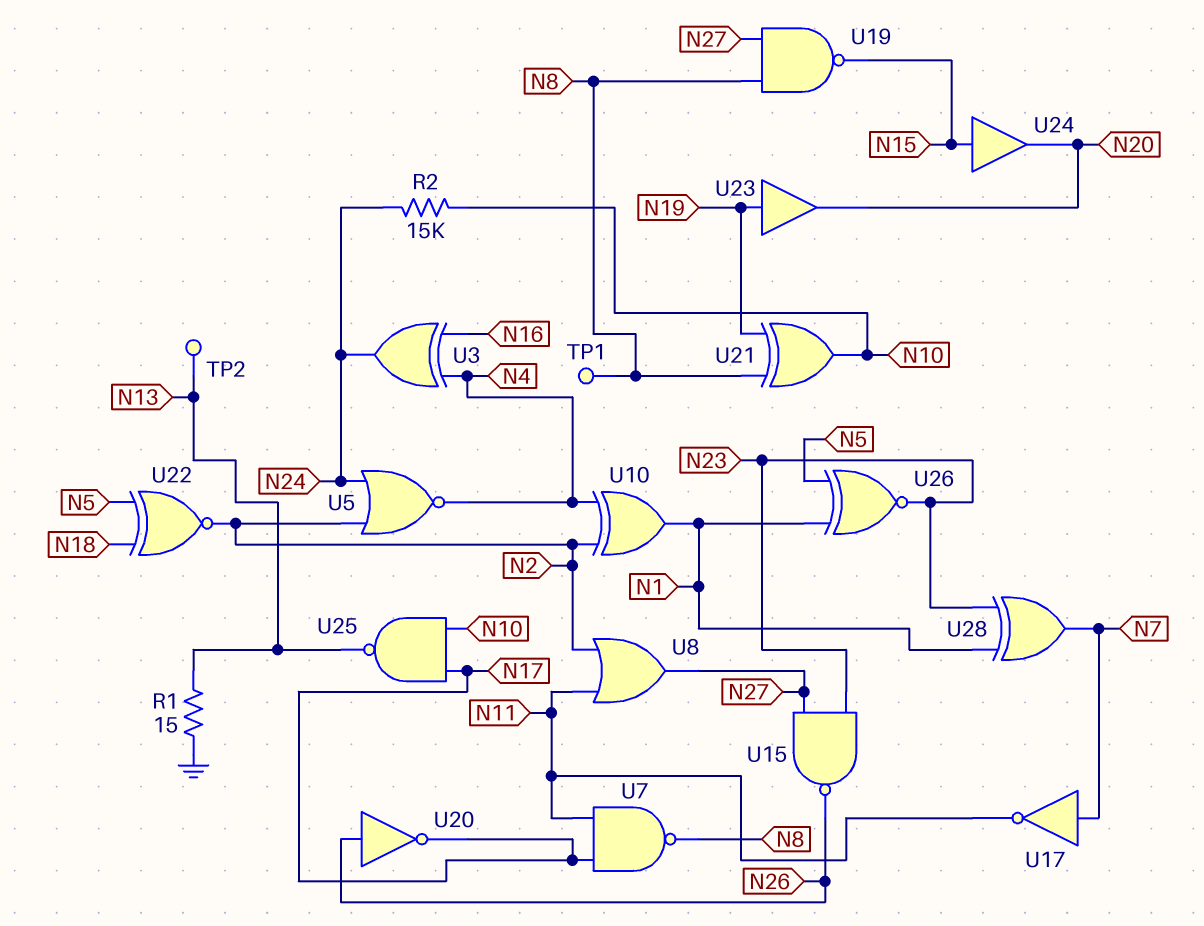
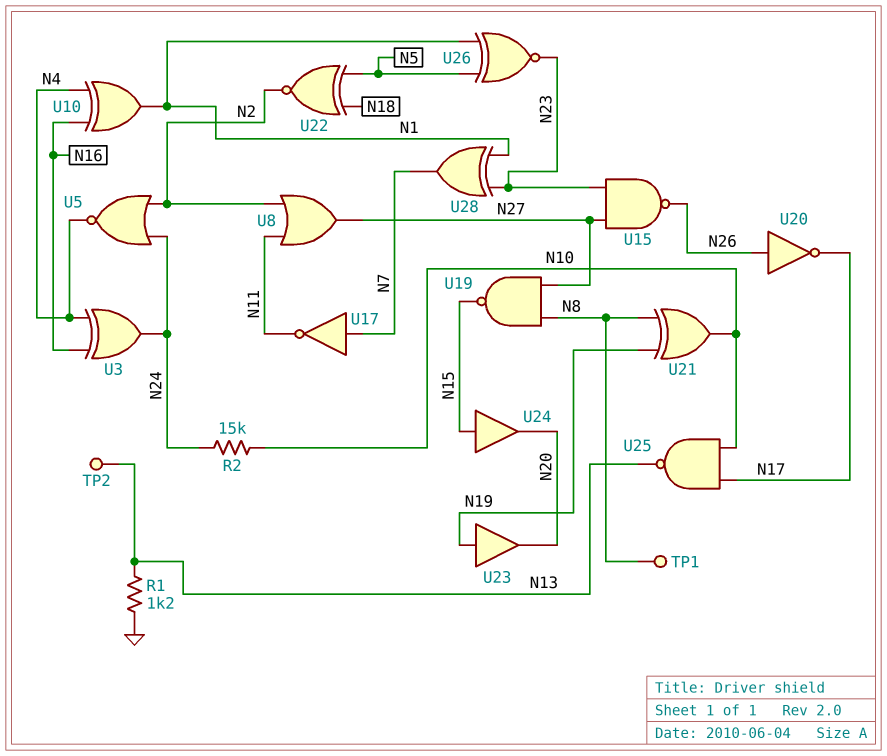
R1: 15 (GND, N13) -> 1.2k (GND, N13)
U7: NAND (in N11, in N17, out N8) -> none
U10: XOR (in N2, in N4, out N1) -> XOR (in N4, in N16, out N1)

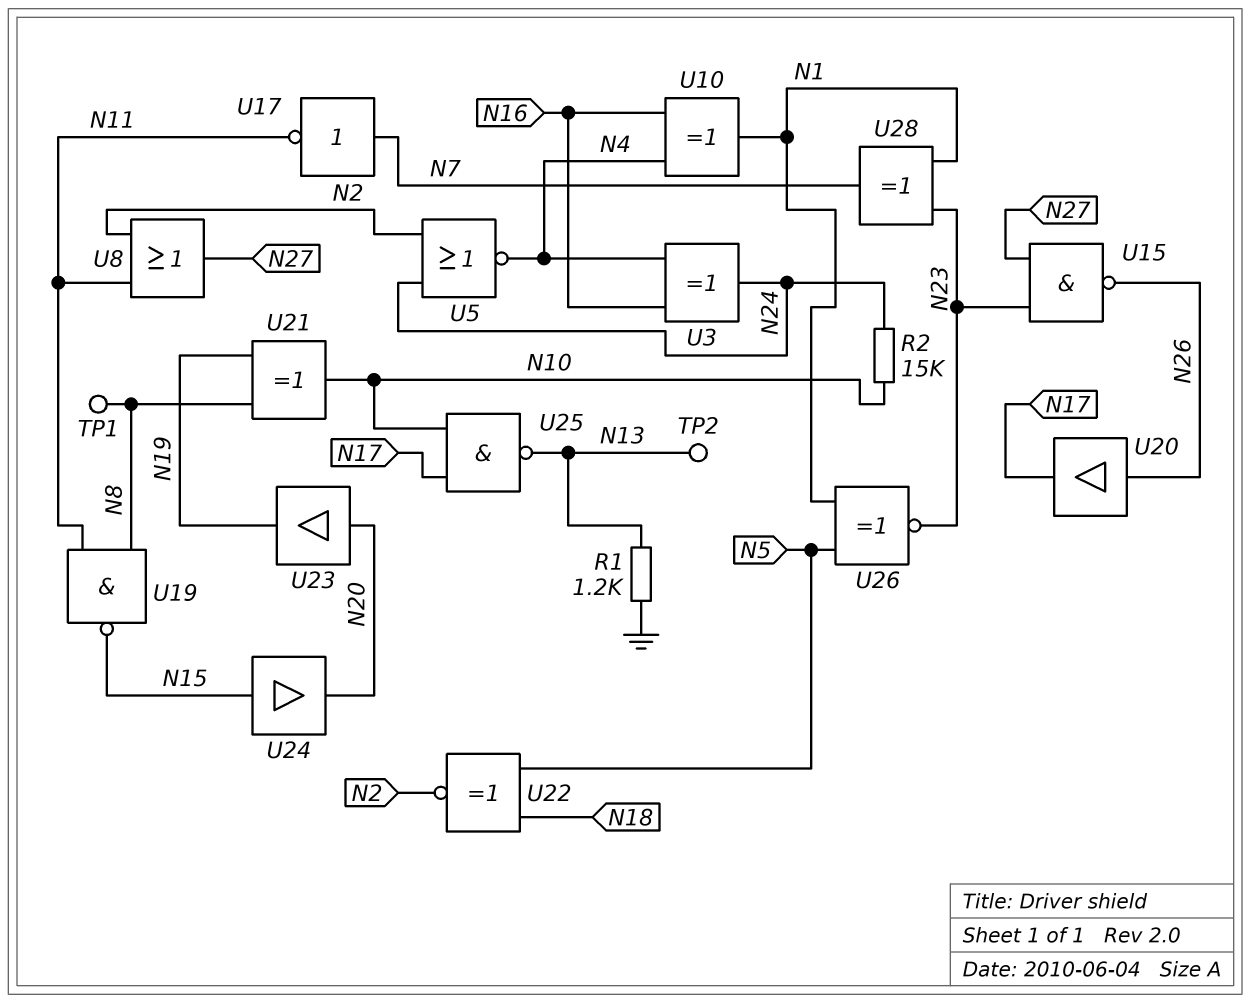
U19: NAND (in N8, in N27, out N15) -> NAND (in N8, in N11, out N15)
U20: NOT (in N26, out N17) -> buffer (in N26, out N17)
U23: buffer (in N19, out N20) -> buffer (in N20, out N19)

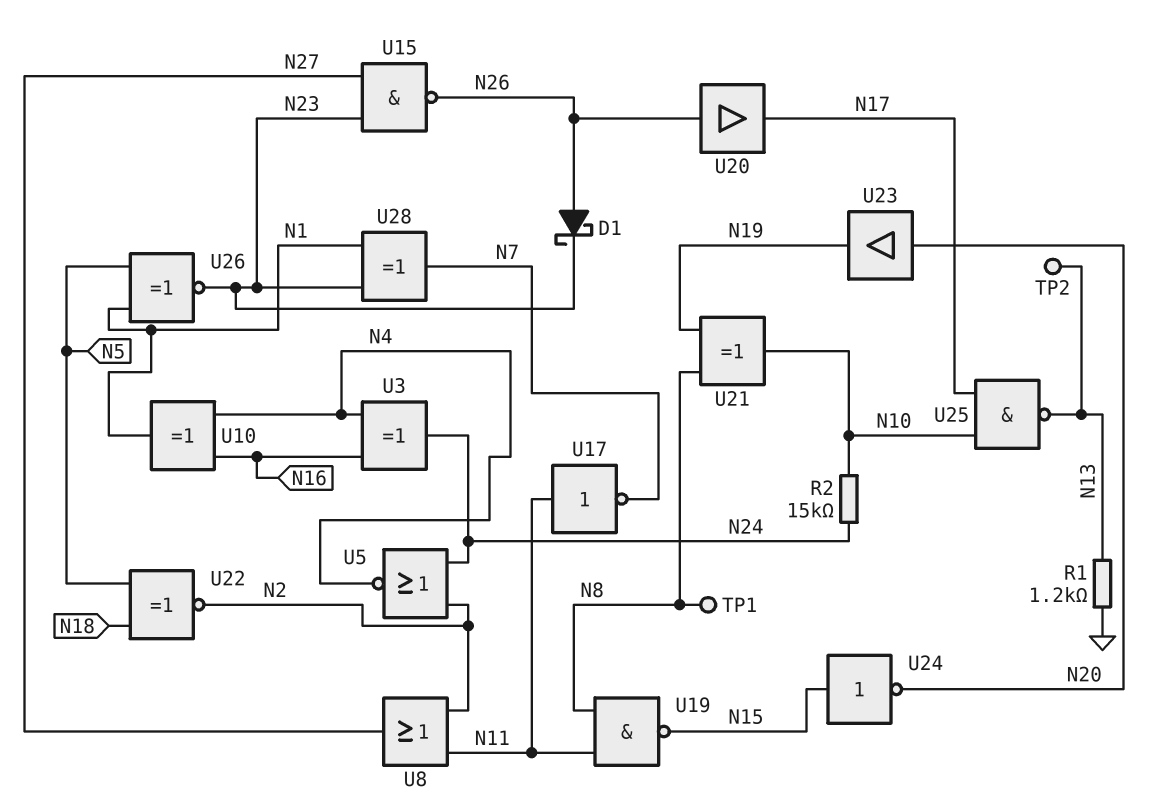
D1: none -> schottky (A N26, K N23)
U17: NOT (in N7, out N11) -> NOT (in N11, out N7)
U24: buffer (in N15, out N20) -> NOT (in N15, out N20)

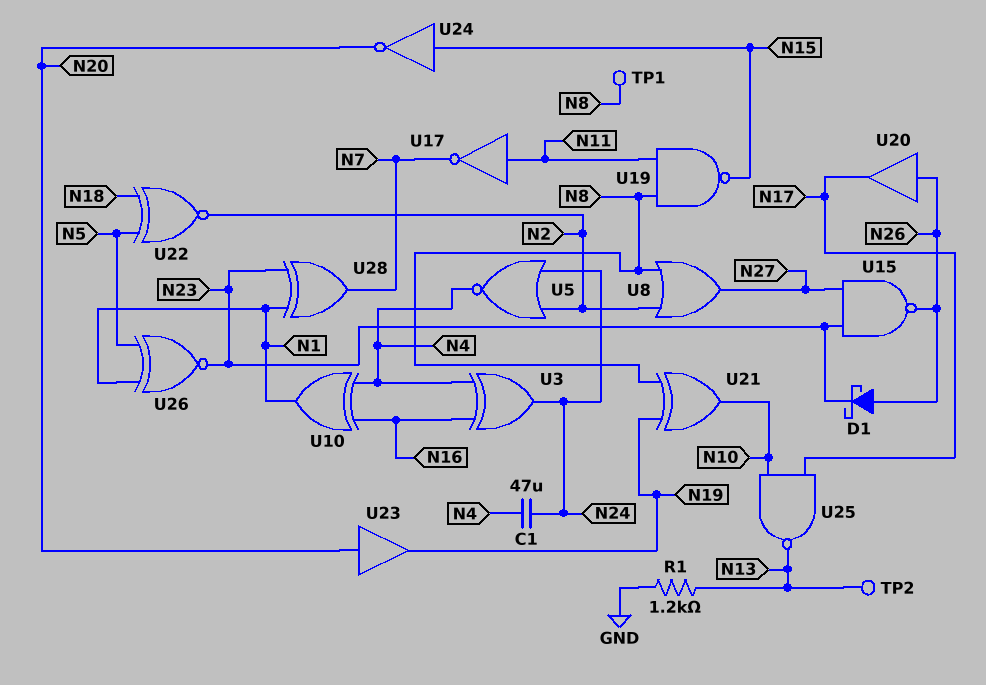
C1: none -> 47uF (N4, N24)
R2: 15k (N10, N24) -> none
U8: OR (in N2, in N11, out N27) -> OR (in N2, in N8, out N27)

